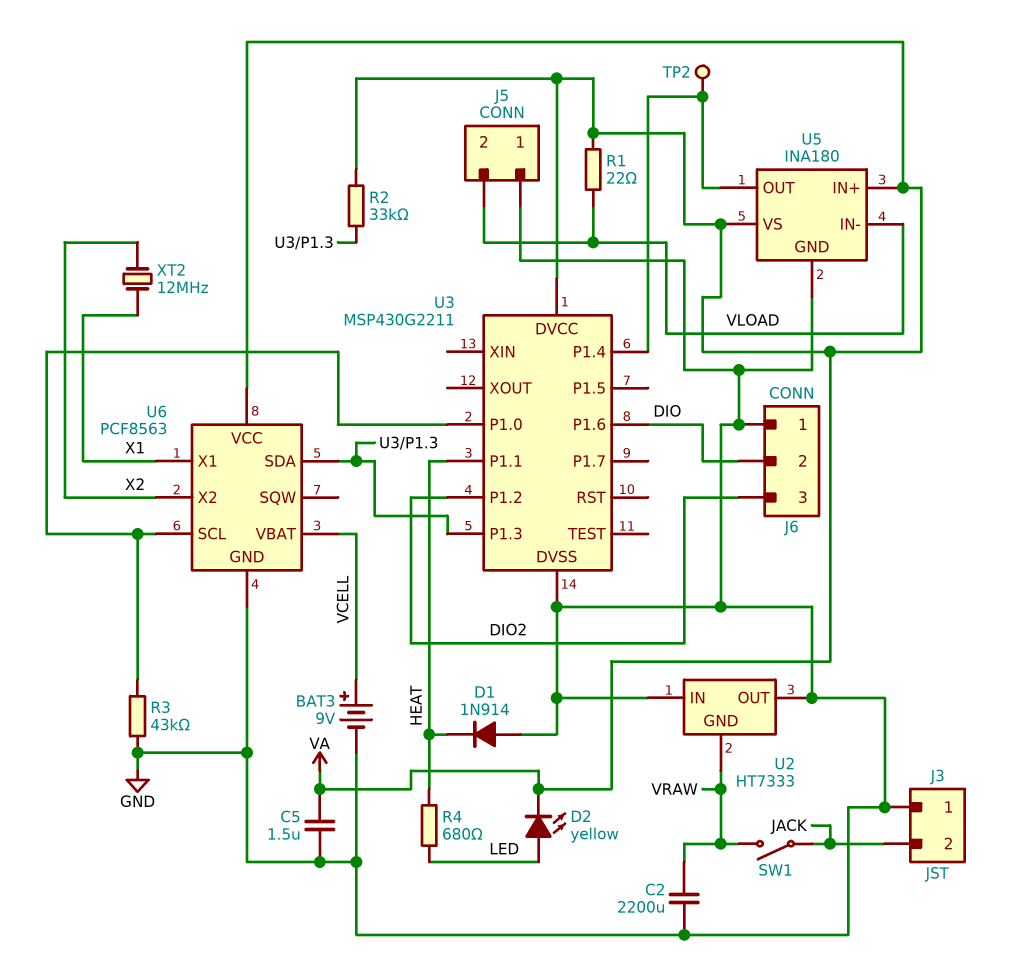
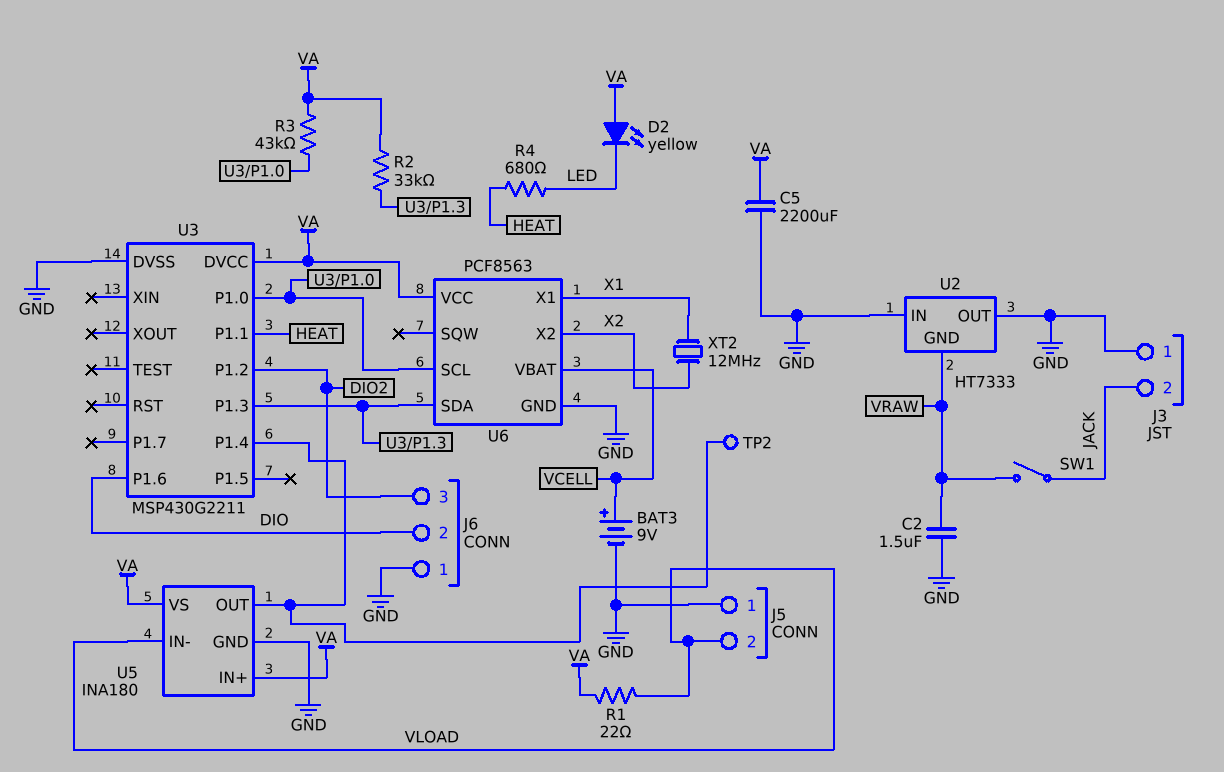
C2: 2200uF (GND, VRAW) -> 1.5uF (GND, VRAW)
C5: 1.5uF (GND, VA) -> 2200uF (GND, VA)
D1: diode 1N914 (A GND, K HEAT) -> none
D2: LED yellow (A LED, K VA) -> LED yellow (A VA, K LED)
R3: 43k (GND, U3/P1.0) -> 43k (U3/P1.0, VA)

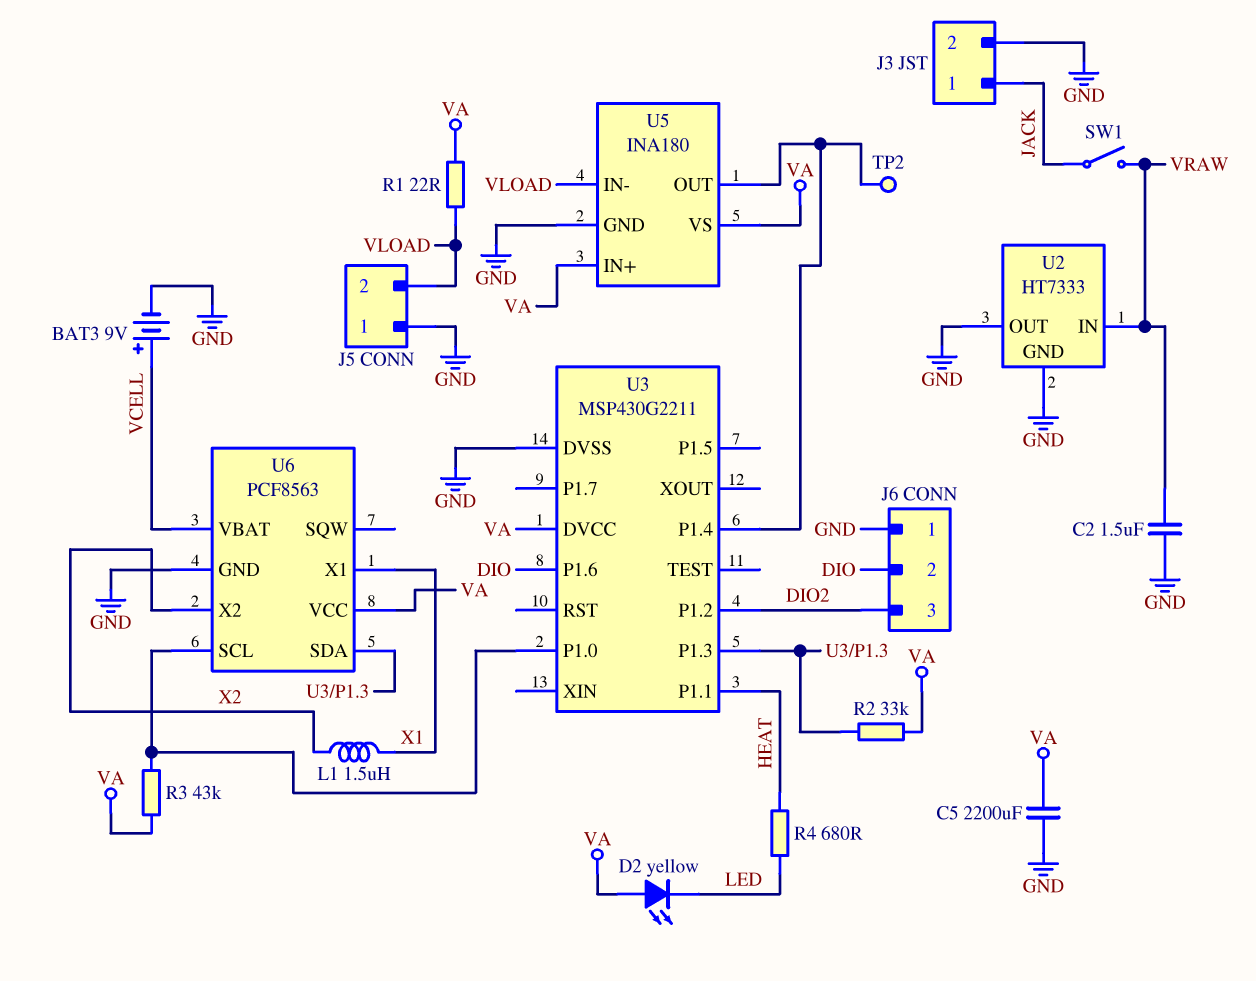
J3 pin 1: GND -> JACK
J3 pin 2: JACK -> GND
L1: none -> 1.5uH (X1, X2)
U2 pin GND: VRAW -> GND
U2 pin IN: GND -> VRAW
XT2: 12MHz (X1, X2) -> none

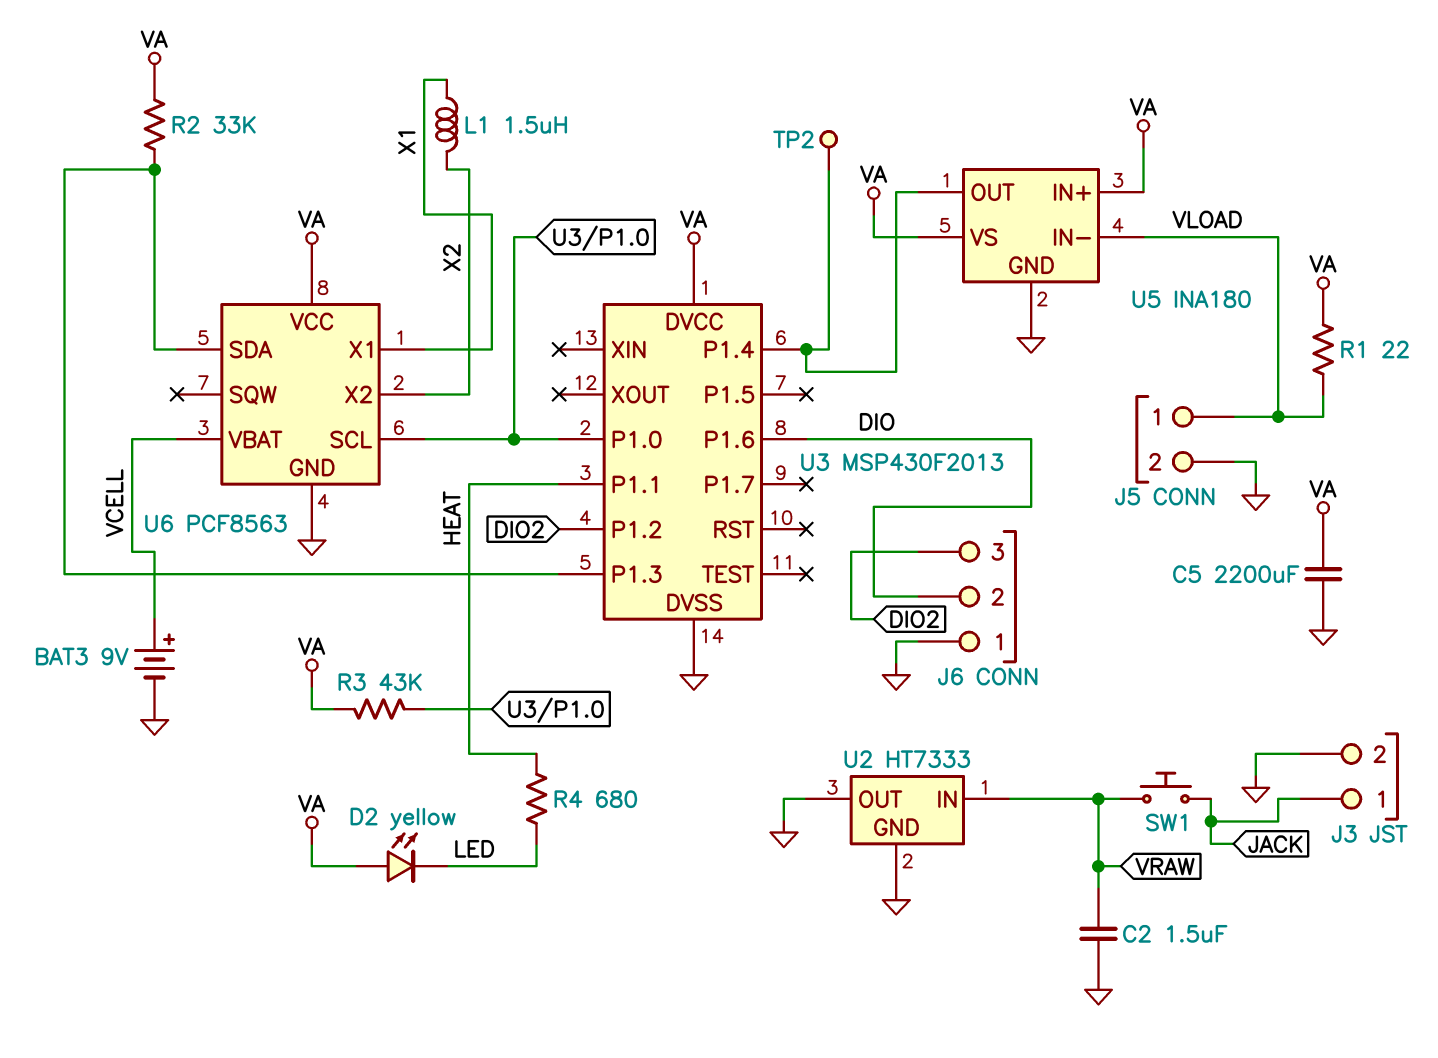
J5 pin 1: GND -> VLOAD
J5 pin 2: VLOAD -> GND
SW1: switch (JACK, VRAW) -> button (JACK, VRAW)
U3: MSP430G2211 -> MSP430F2013

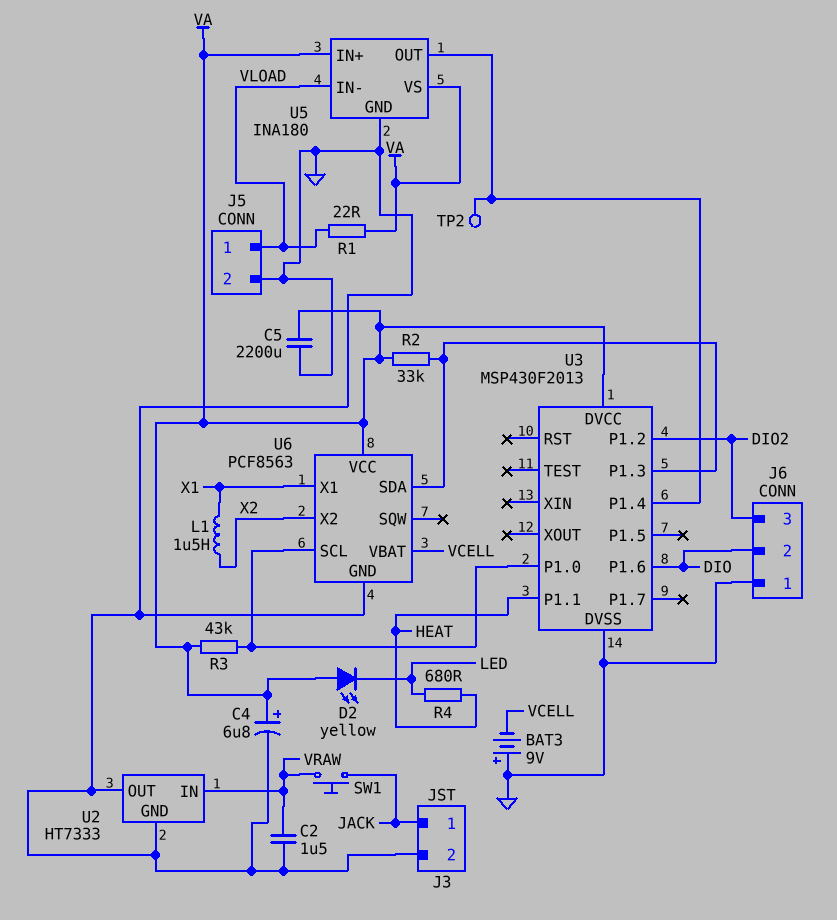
BAT3: 9V (plus VCELL, minus GND) -> 9V (plus GND, minus VCELL)
C4: none -> 6.8uF (plus VA, minus GND)

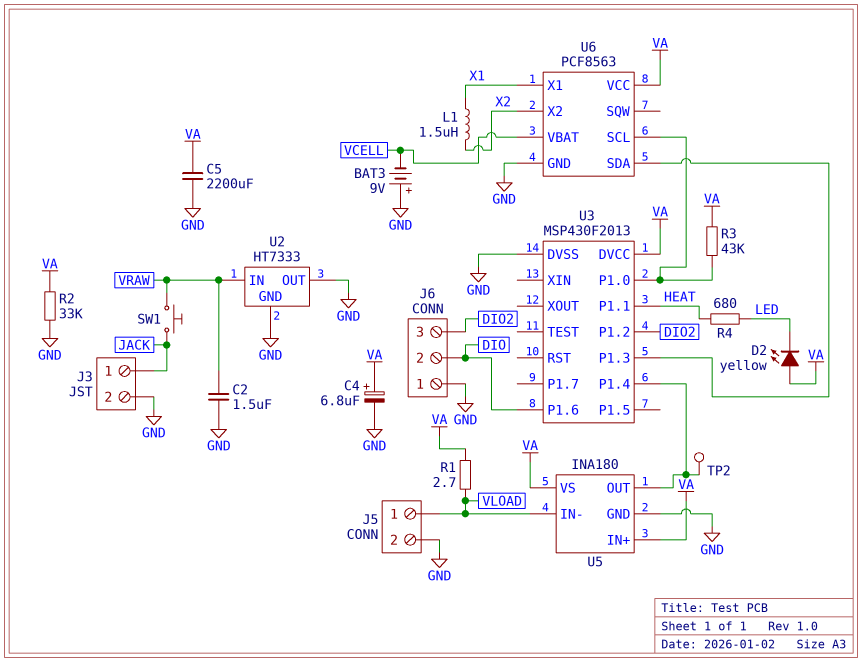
R1: 22 (VA, VLOAD) -> 2.7 (VA, VLOAD)
R2: 33k (U3/P1.3, VA) -> 33k (GND, VA)

